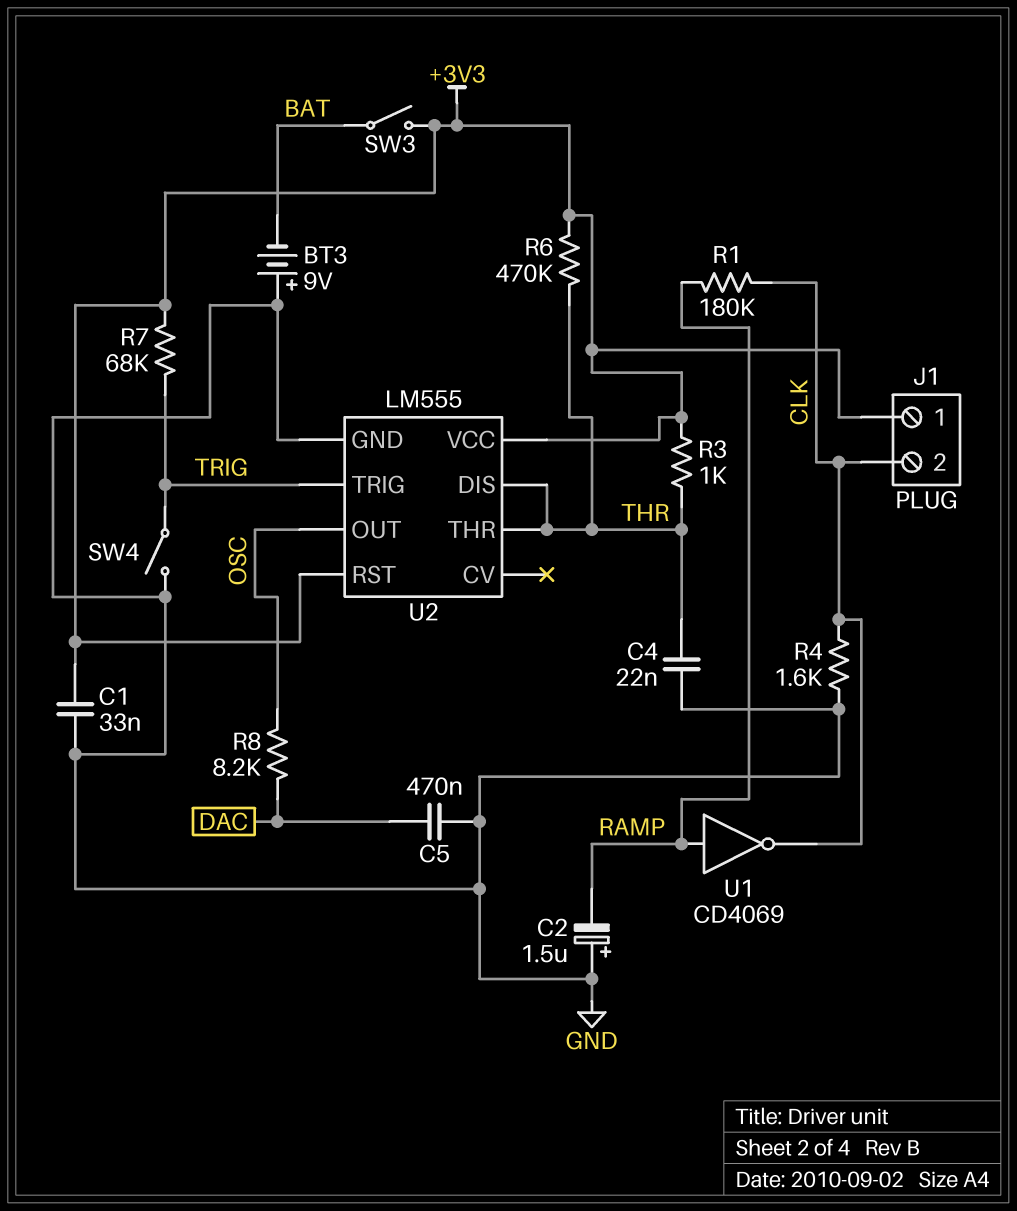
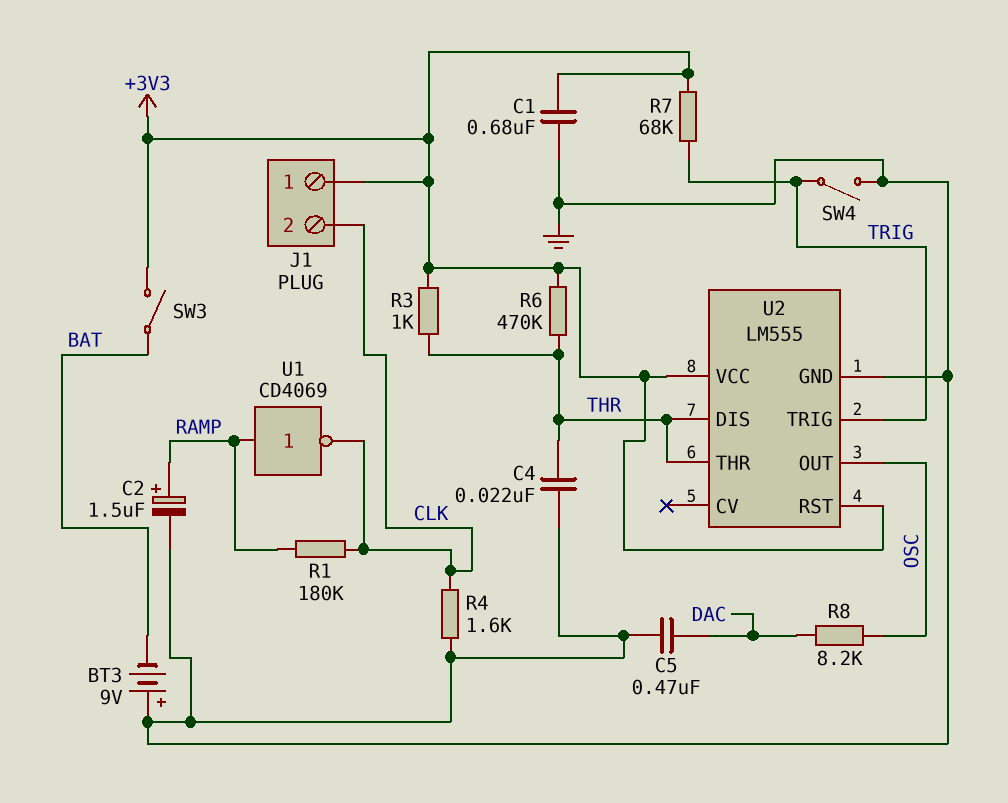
C1: 33nF (+3V3, GND) -> 680nF (+3V3, GND)
C2: 1.5uF (plus GND, minus RAMP) -> 1.5uF (plus RAMP, minus GND)

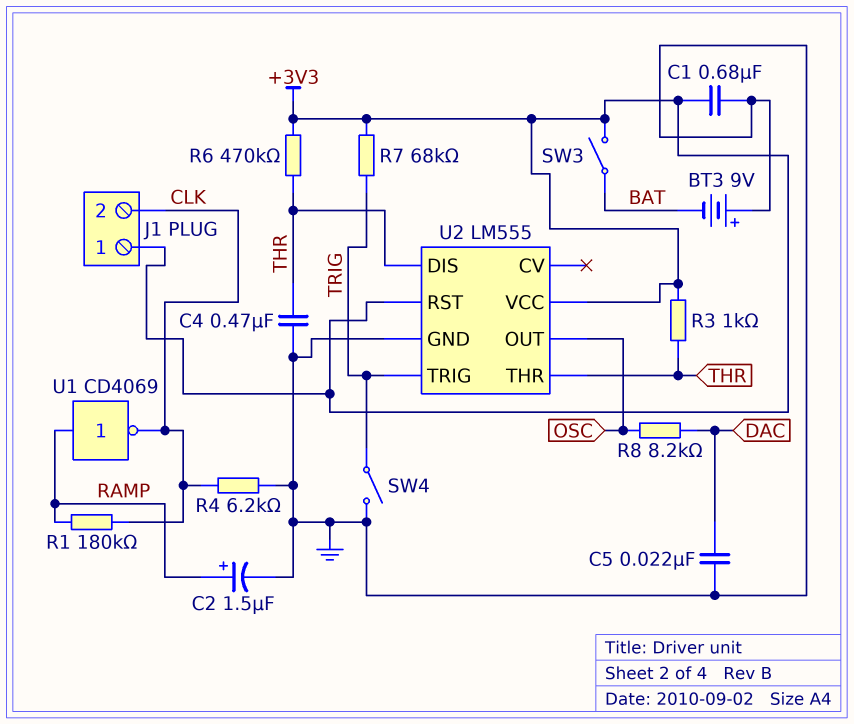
C4: 22nF (GND, THR) -> 470nF (GND, THR)
C5: 470nF (DAC, GND) -> 22nF (DAC, GND)
R4: 1.6k (CLK, GND) -> 6.2k (CLK, GND)

